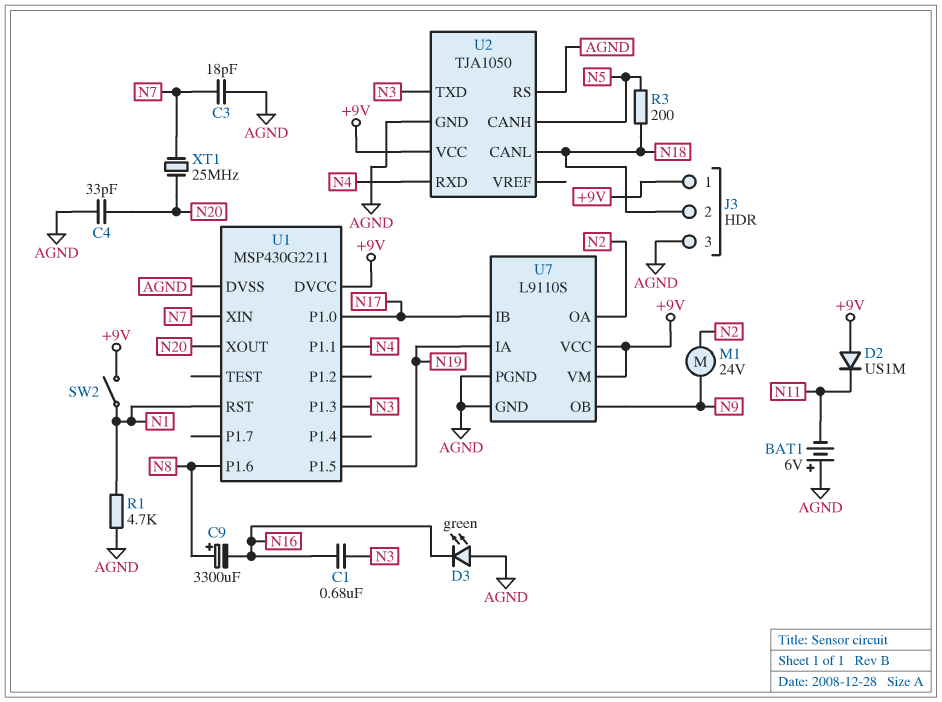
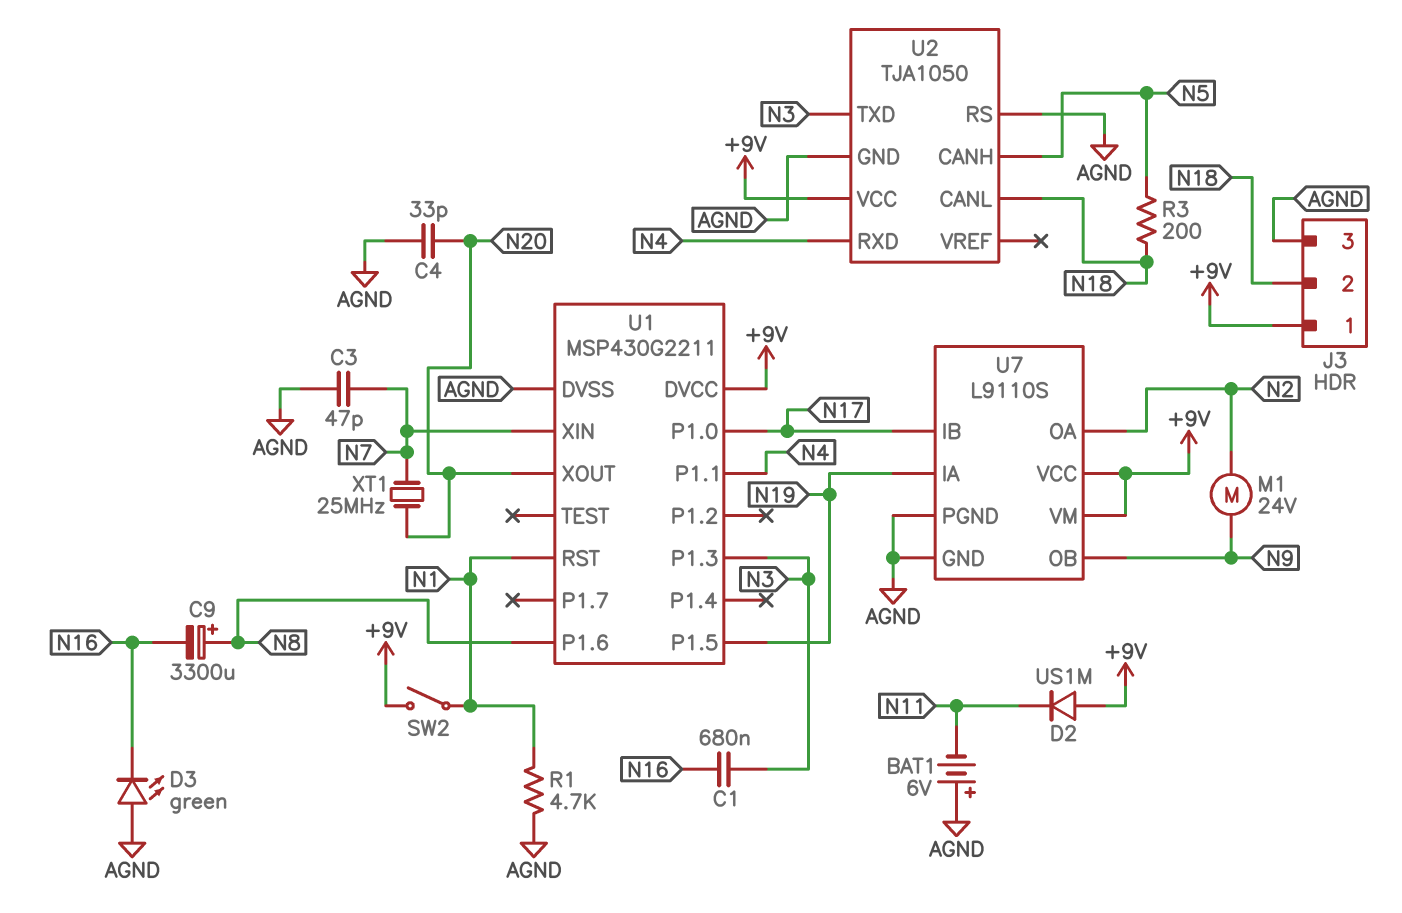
C3: 18pF (AGND, N7) -> 47pF (AGND, N7)

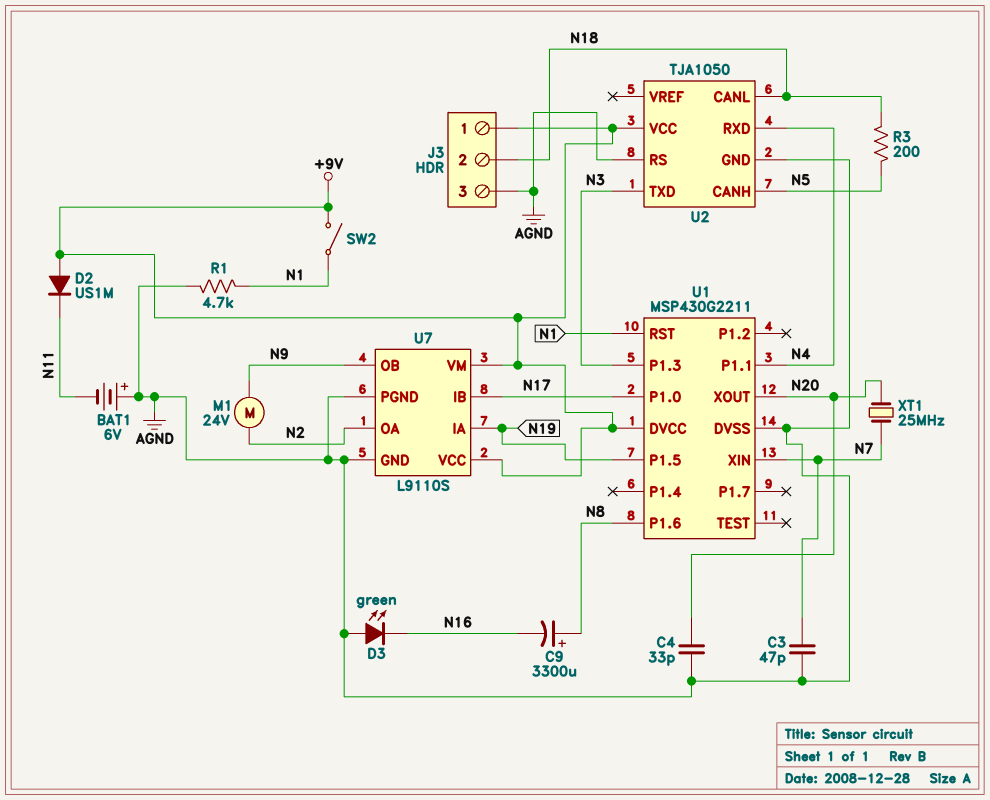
C1: 680nF (N3, N16) -> none

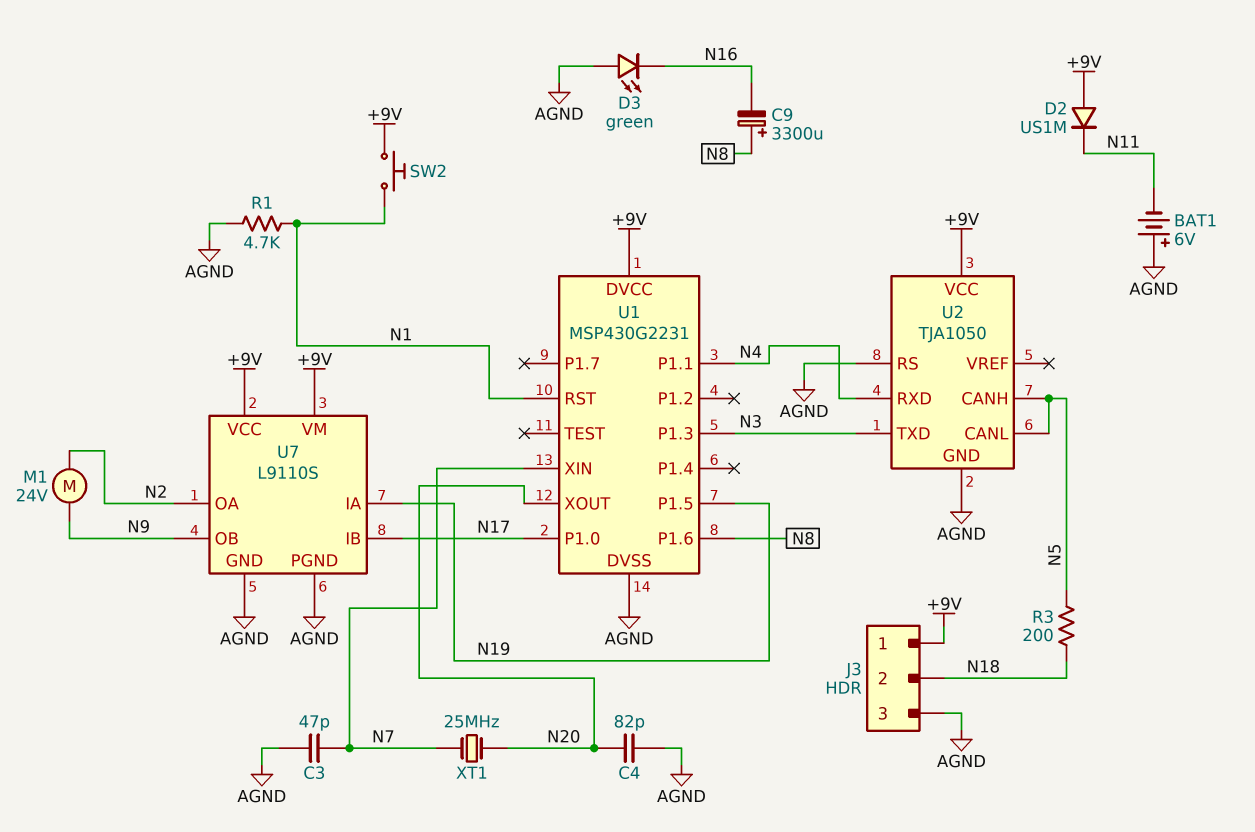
C4: 33pF (AGND, N20) -> 82pF (AGND, N20)
SW2: switch (+9V, N1) -> button (+9V, N1)
U1: MSP430G2211 -> MSP430G2231
U2 pin CANL: N18 -> N5

